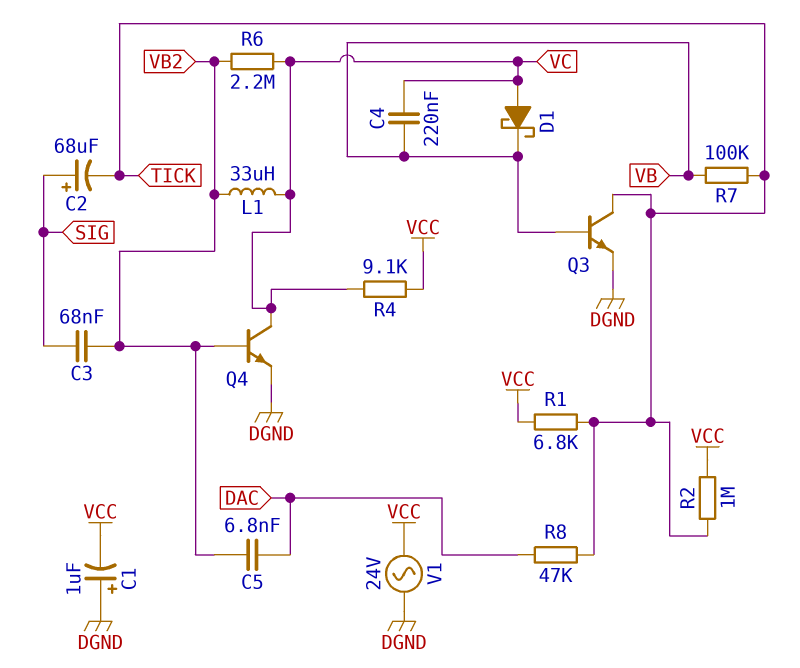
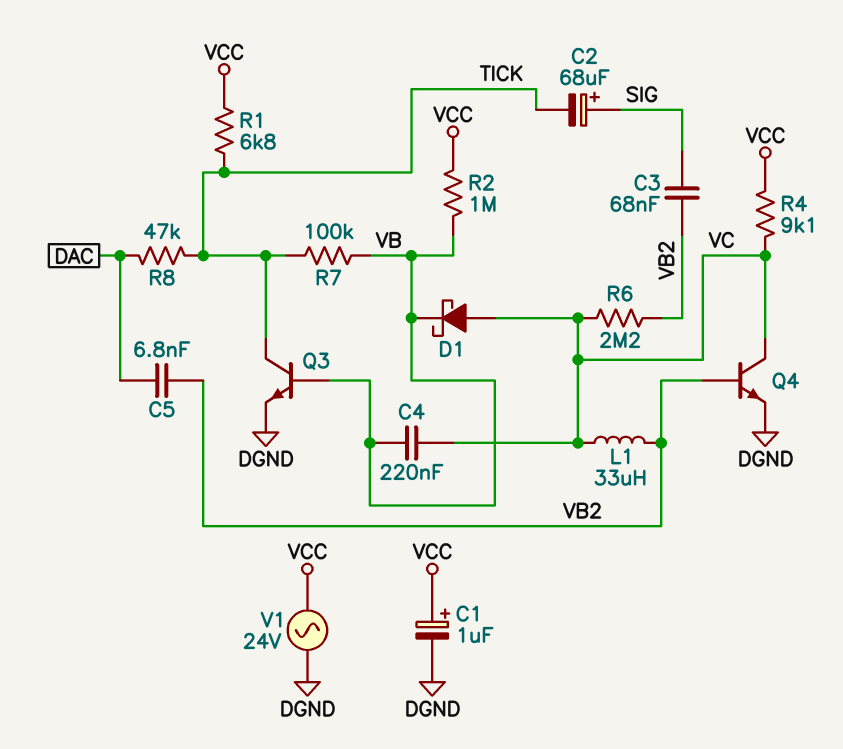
C1: 1uF (plus DGND, minus VCC) -> 1uF (plus VCC, minus DGND)
R2: 1M (TICK, VCC) -> 1M (VB, VCC)

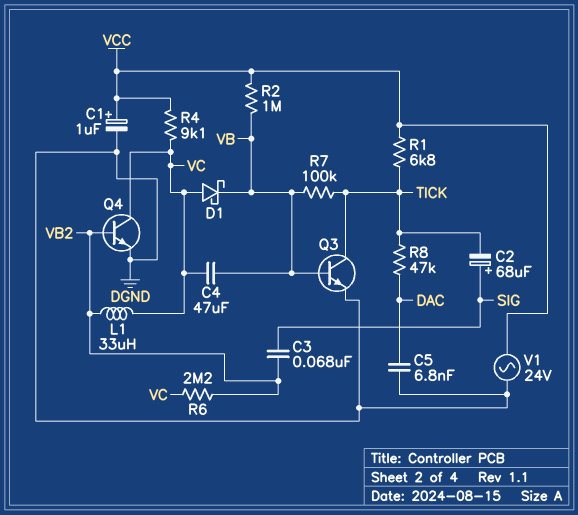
C4: 220nF (VB, VC) -> 47uF (VB, VC)
C5: 6.8nF (DAC, VB2) -> 6.8nF (DAC, DGND)

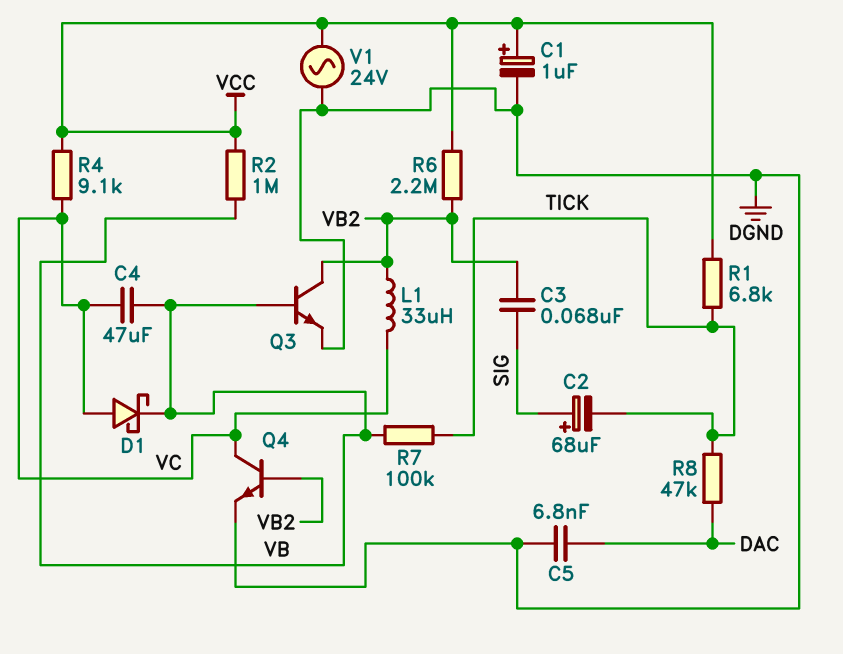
Q3: NPN (B VB, C TICK, E DGND) -> NPN (B VB, C VB2, E DGND)
R6: 2.2M (VB2, VC) -> 2.2M (VB2, VCC)

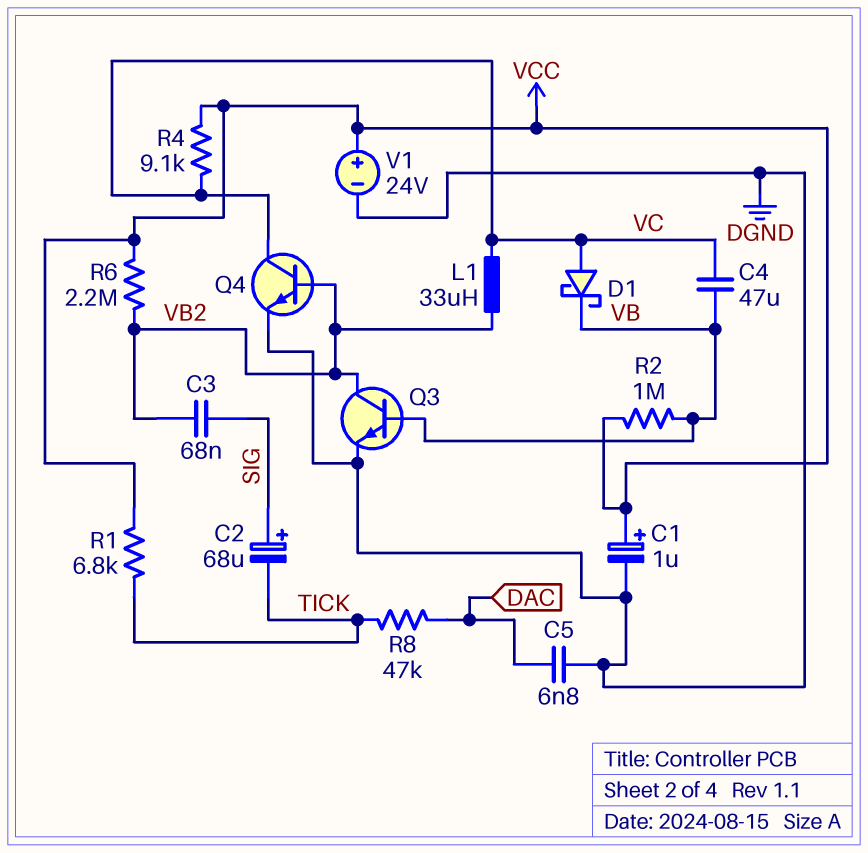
R7: 100k (TICK, VB) -> none
V1: AC 24V (DGND, VCC) -> 24V (plus VCC, minus DGND)

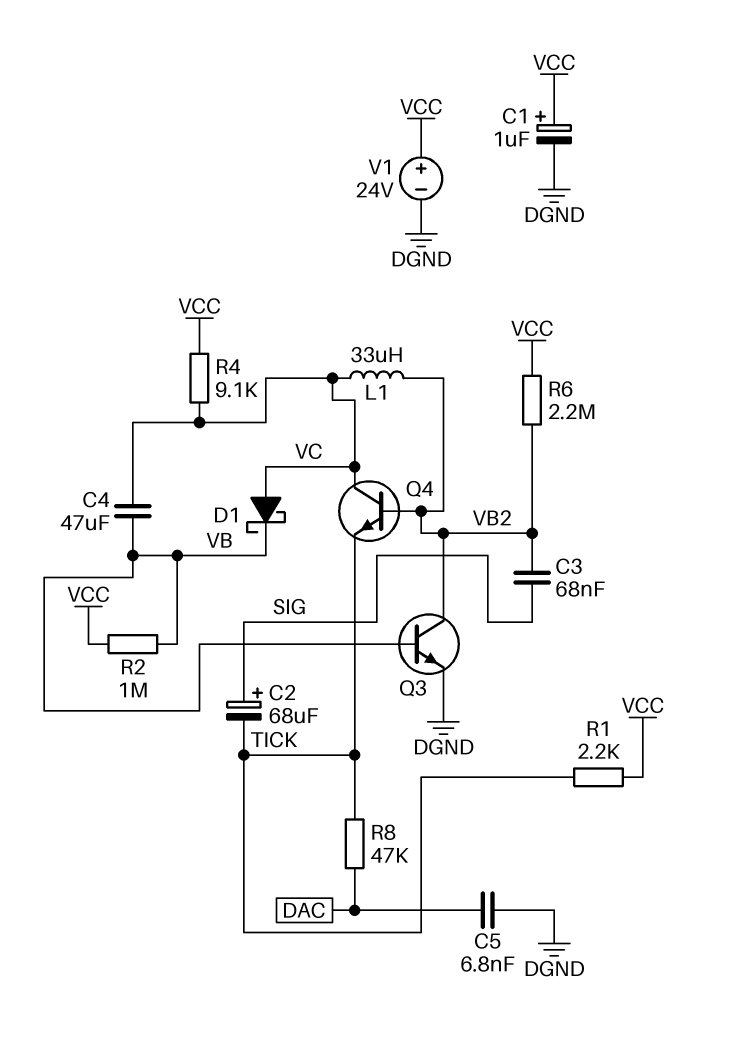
Q4: NPN (B VB2, C VC, E DGND) -> NPN (B VB2, C VC, E TICK)
R1: 6.8k (TICK, VCC) -> 2.2k (TICK, VCC)

